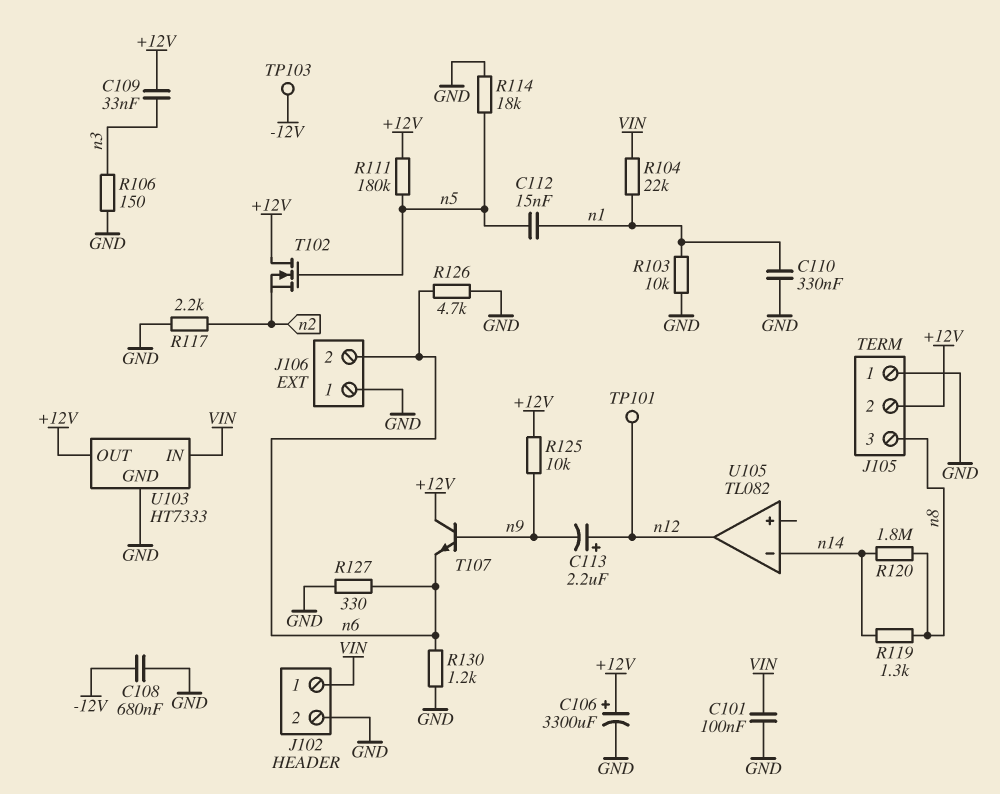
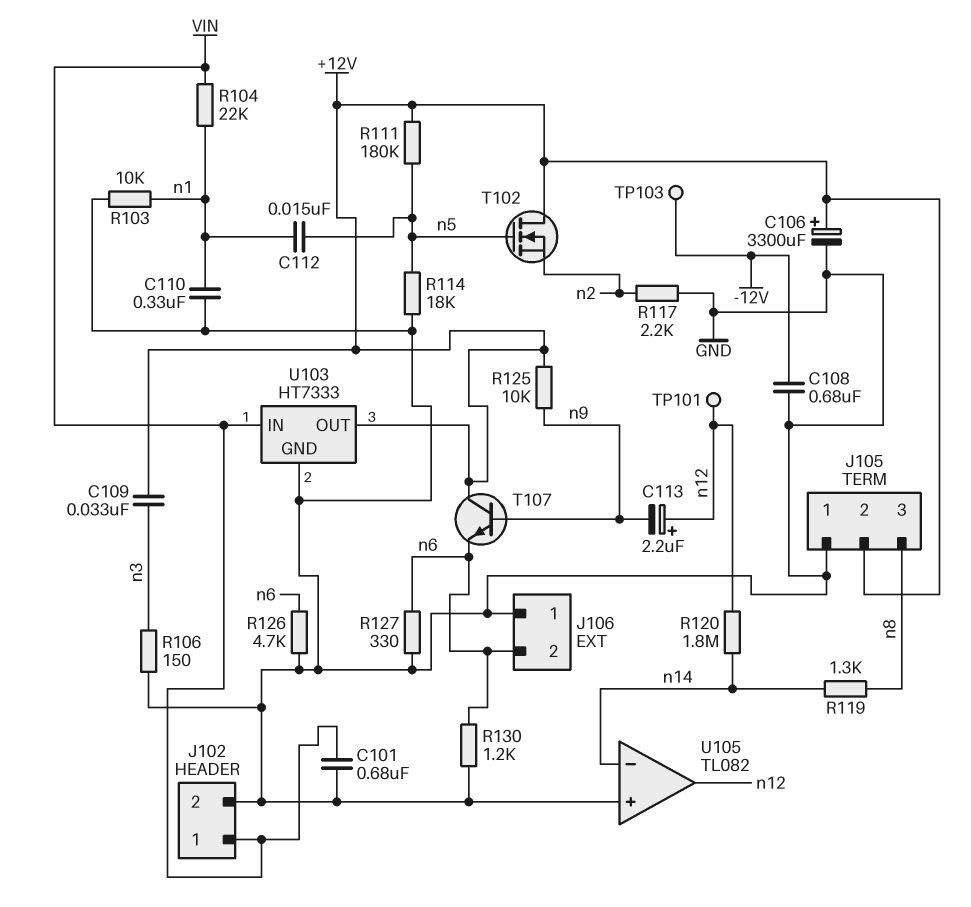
C101: 100nF (GND, VIN) -> 680nF (GND, VIN)
R120: 1.8M (n8, n14) -> 1.8M (n12, n14)
U105 pin in+: none -> GND

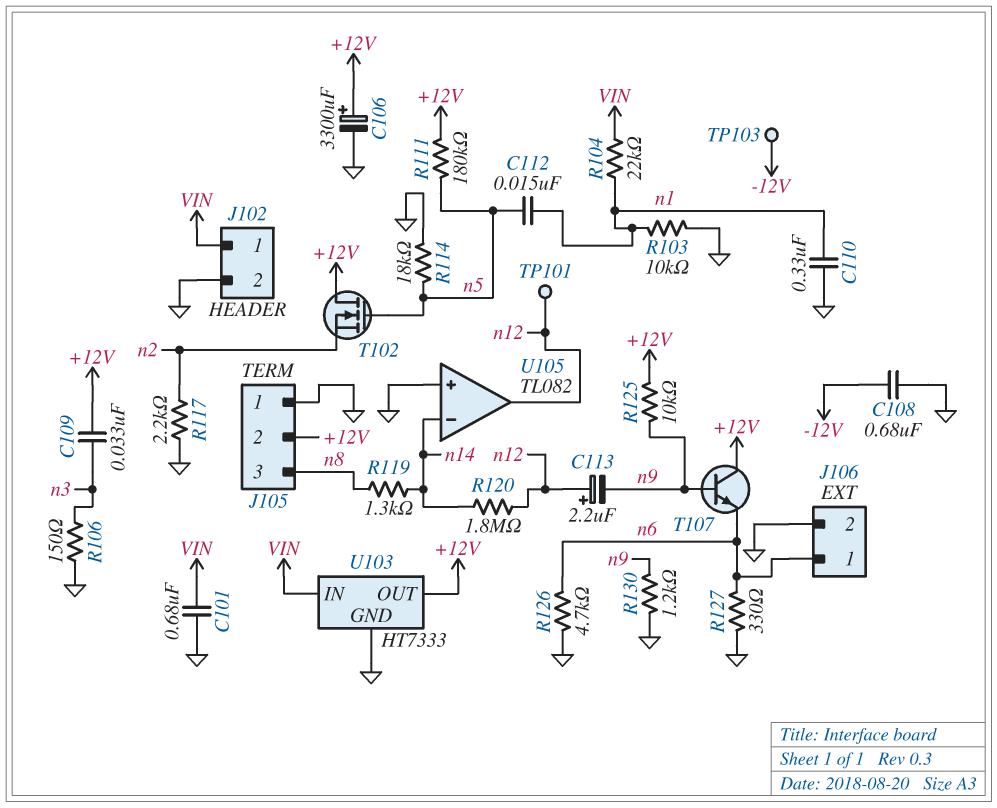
J106 pin 1: GND -> n6
J106 pin 2: n6 -> GND
R130: 1.2k (GND, n6) -> 1.2k (GND, n9)

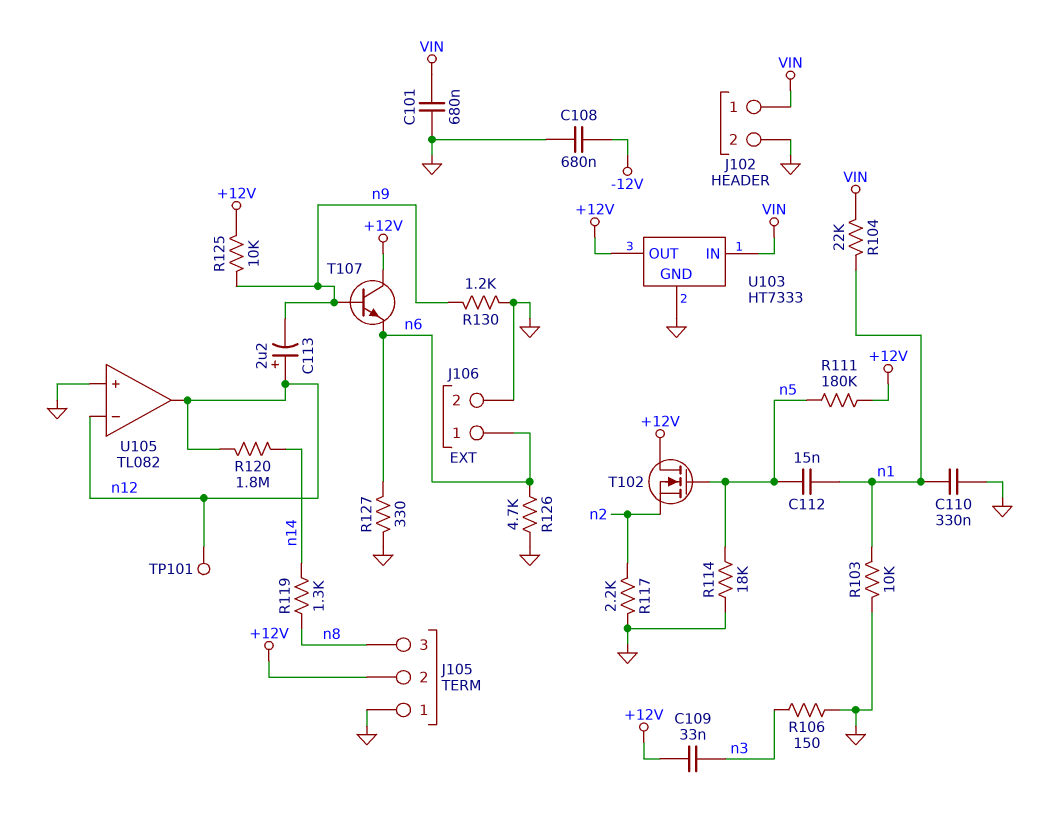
C106: 3300uF (plus +12V, minus GND) -> none
TP103: test point (-12V) -> none
U105 pin in-: n14 -> n12

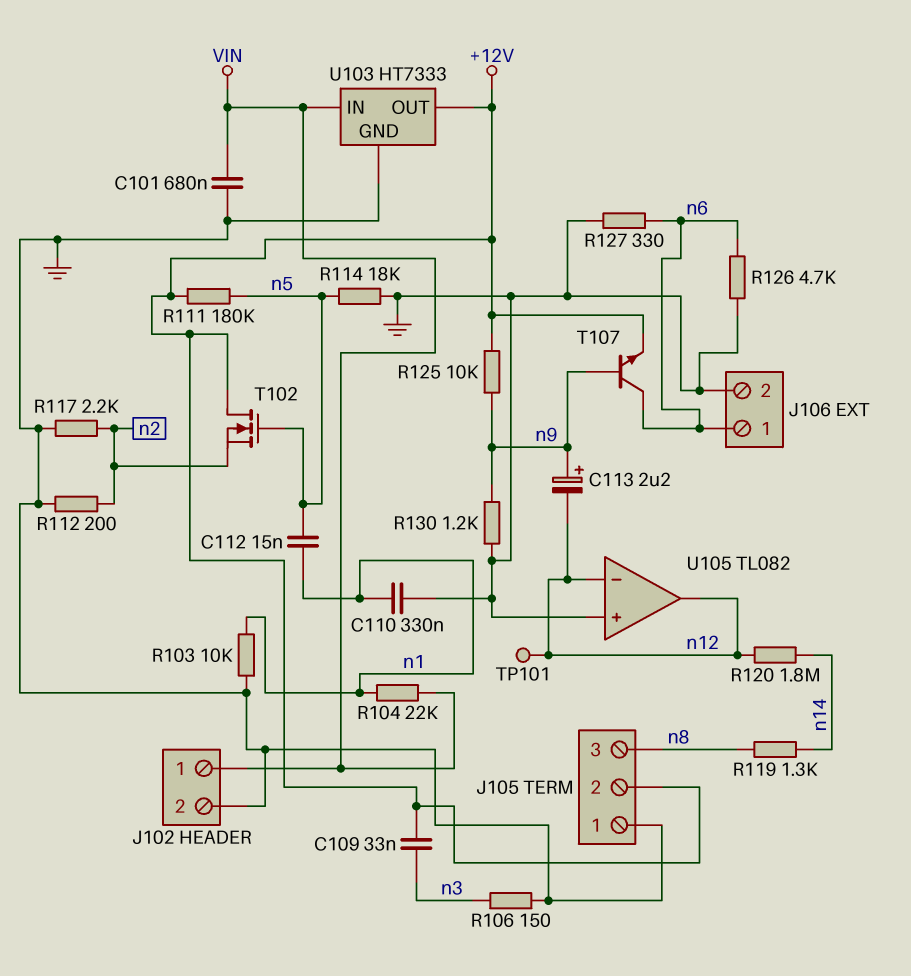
C108: 680nF (-12V, GND) -> none
C113: 2.2uF (plus n12, minus n9) -> 2.2uF (plus n9, minus n12)
R112: none -> 200 (GND, n2)
T107: NPN (B n9, C +12V, E n6) -> NPN (B n9, C n6, E +12V)

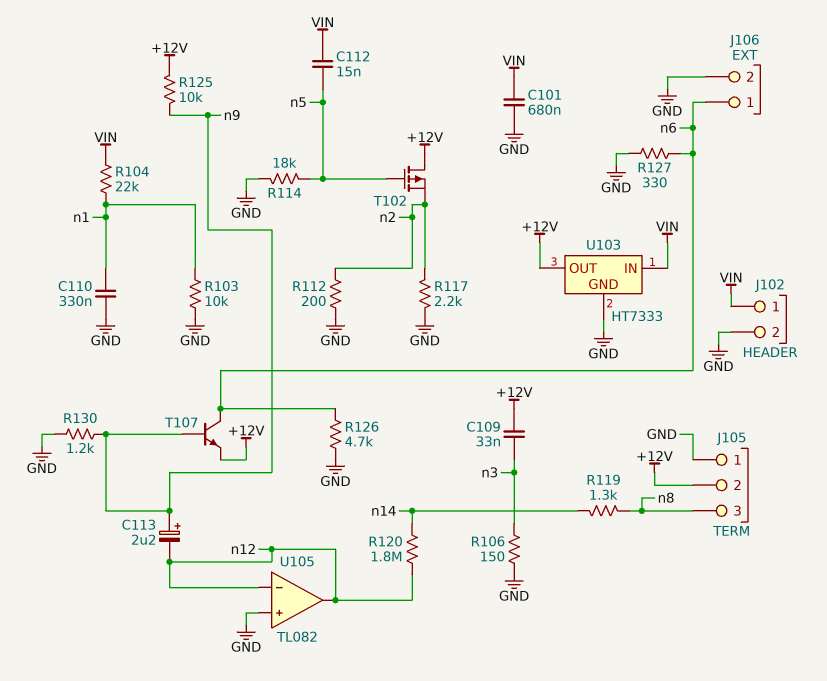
C112: 15nF (n1, n5) -> 15nF (VIN, n5)
R111: 180k (+12V, n5) -> none
T102: NMOS (G n5, D +12V, S n2) -> PMOS (G n5, D +12V, S n2)
TP101: test point (n12) -> none

